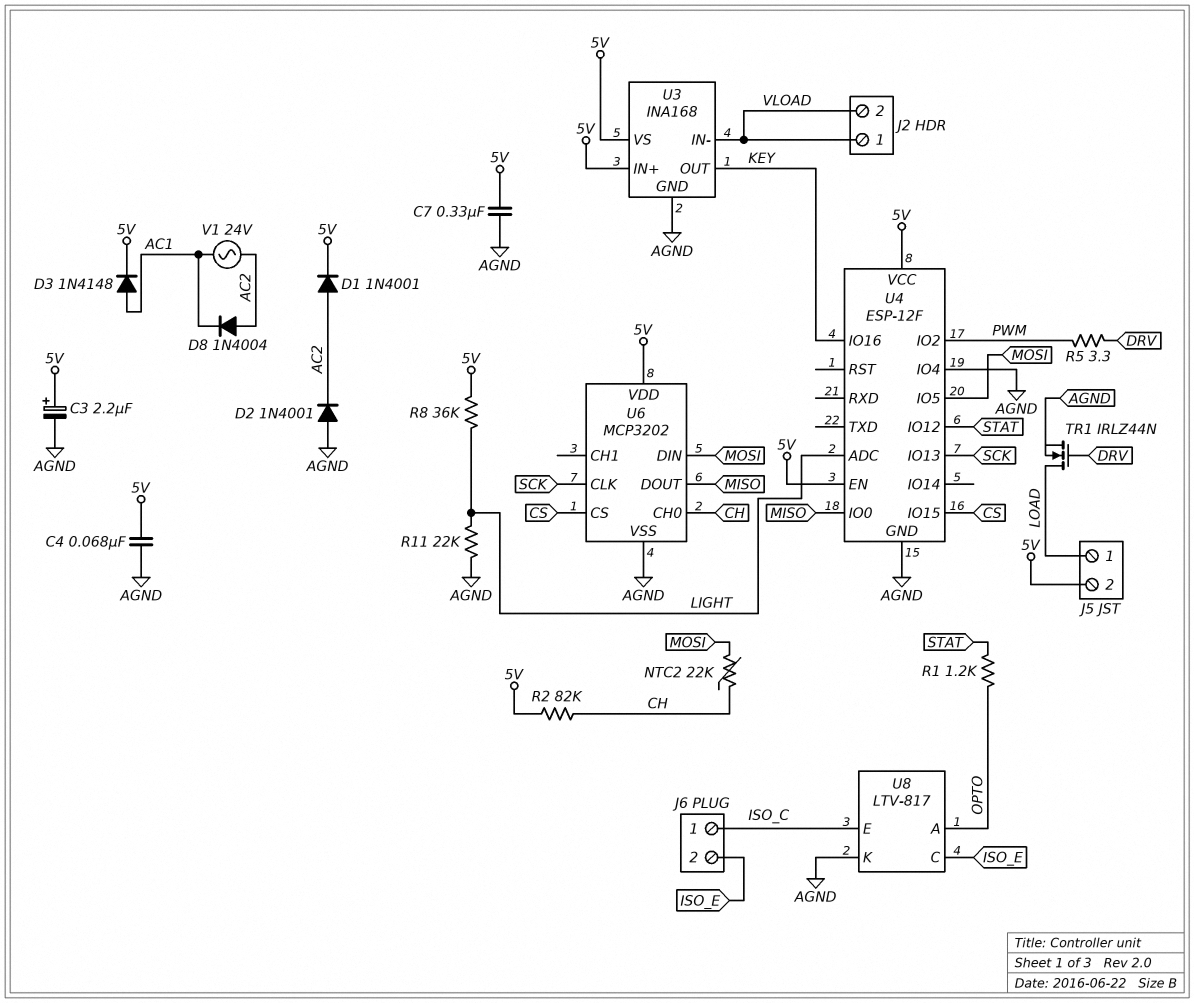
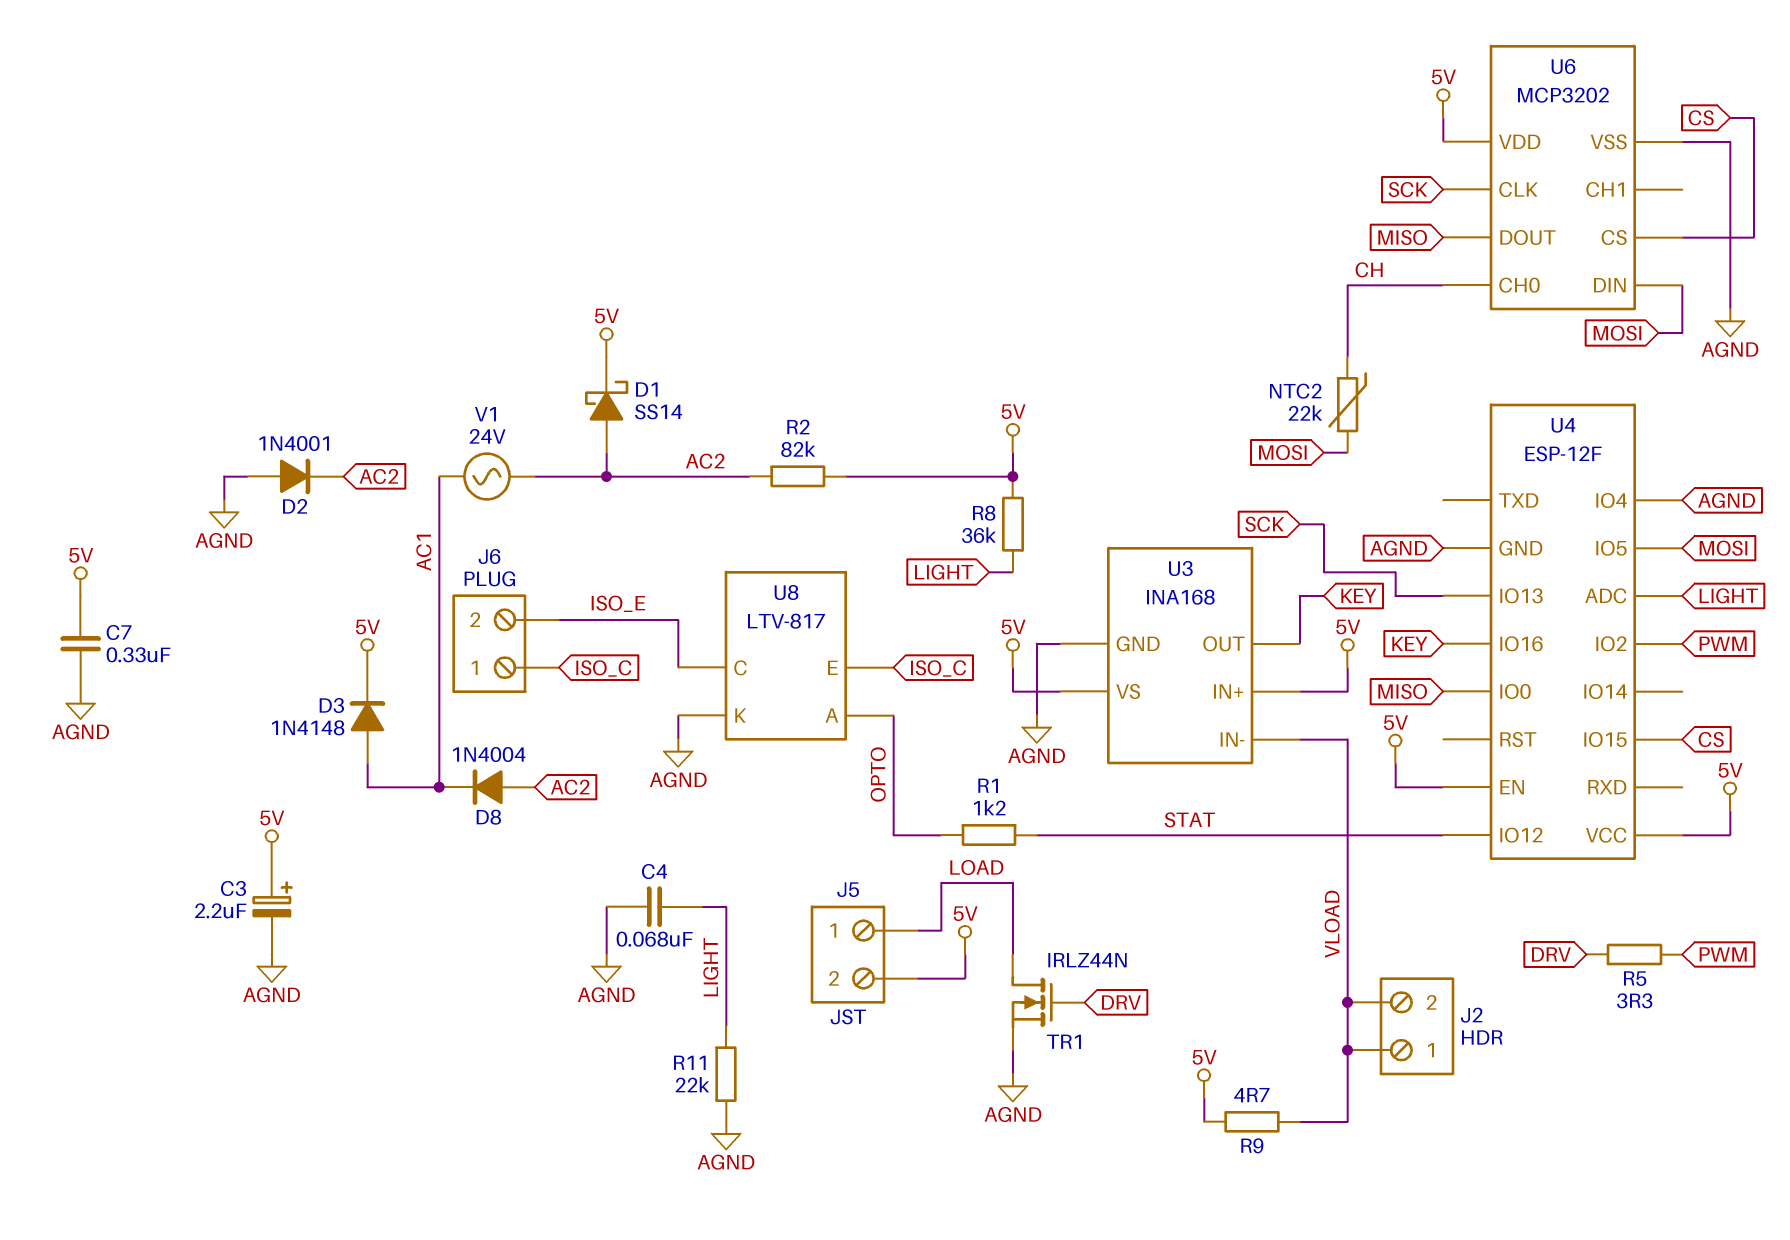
C4: 68nF (5V, AGND) -> 68nF (AGND, LIGHT)
D1: diode 1N4001 (A AC2, K 5V) -> schottky SS14 (A AC2, K 5V)
R2: 82k (5V, CH) -> 82k (5V, AC2)
R9: none -> 4.7 (5V, VLOAD)

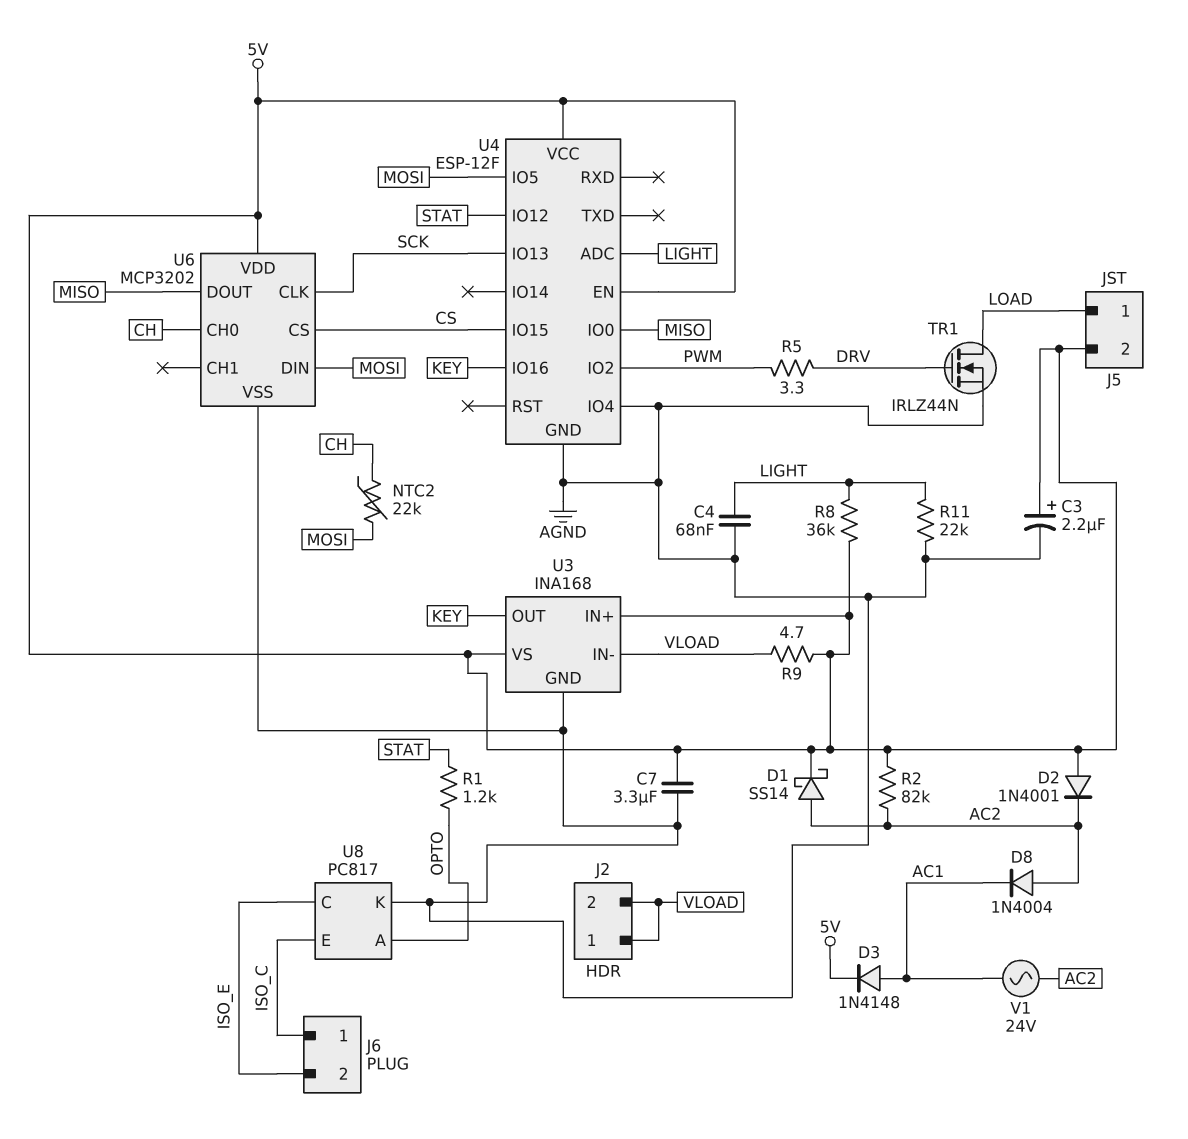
C7: 330nF (5V, AGND) -> 3.3uF (5V, AGND)
D2: diode 1N4001 (A AGND, K AC2) -> diode 1N4001 (A 5V, K AC2)
U8: LTV-817 -> PC817

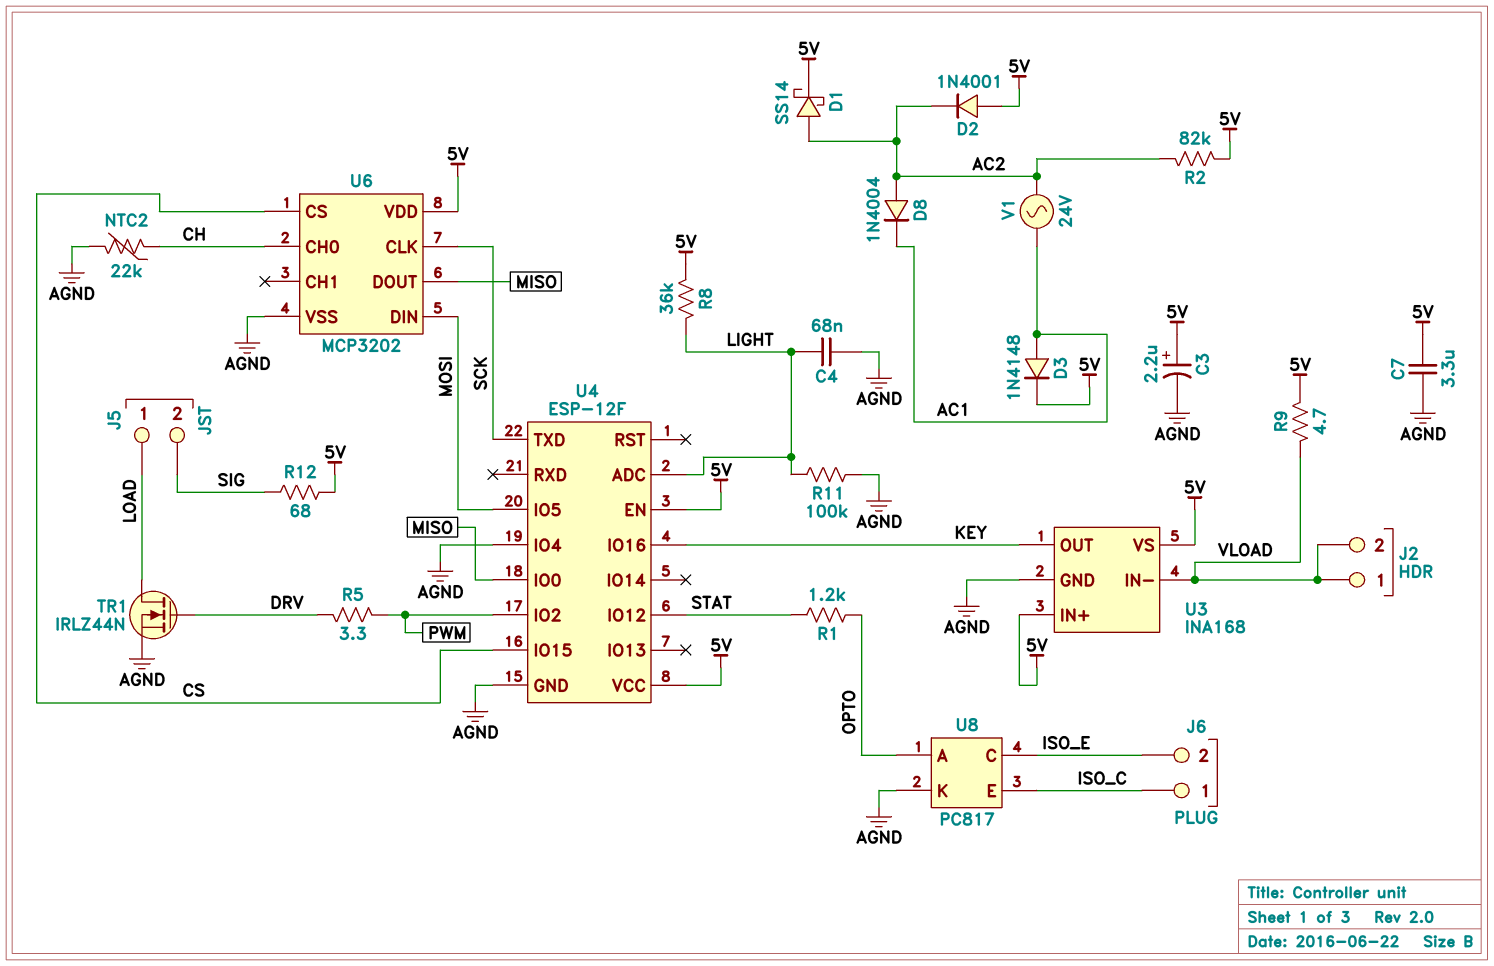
J5 pin 2: 5V -> SIG
NTC2: 22k (CH, MOSI) -> 22k (AGND, CH)
R11: 22k (AGND, LIGHT) -> 100k (AGND, LIGHT)
R12: none -> 68 (5V, SIG)
U4 pin IO13: SCK -> none
U4 pin TXD: none -> SCK

